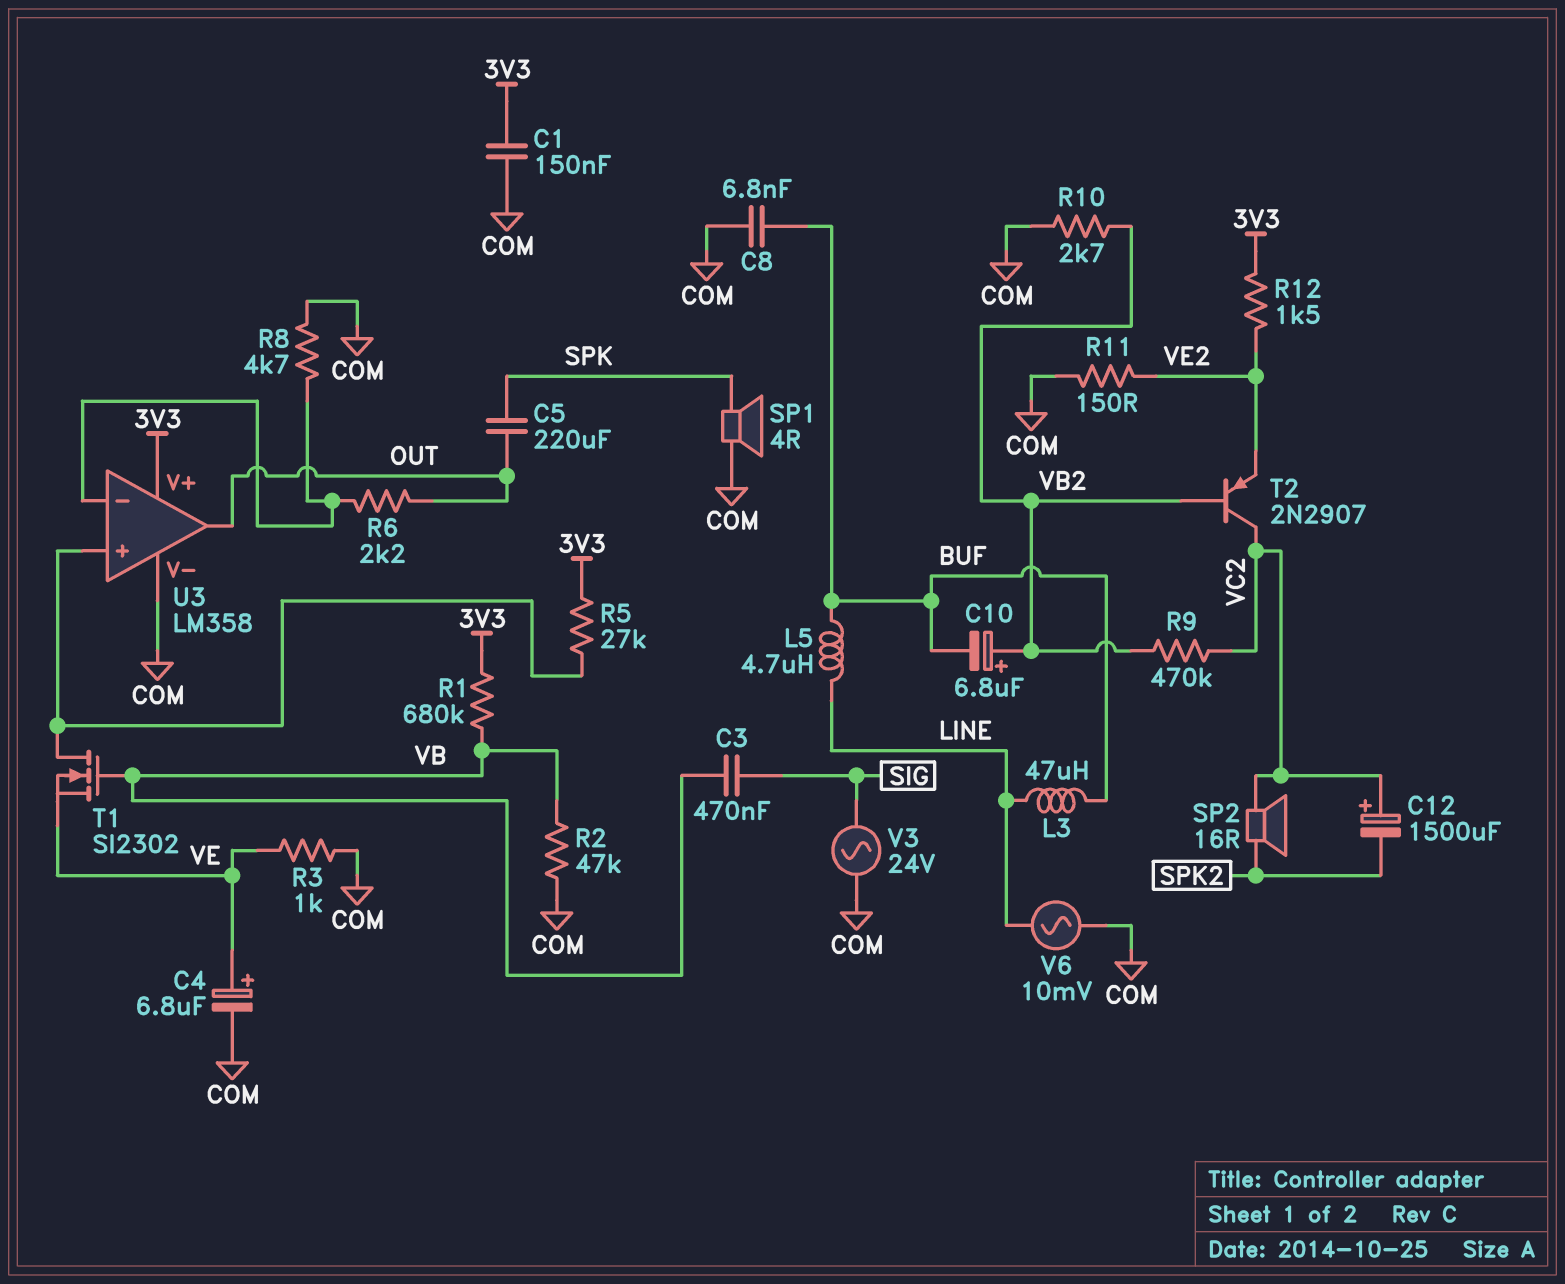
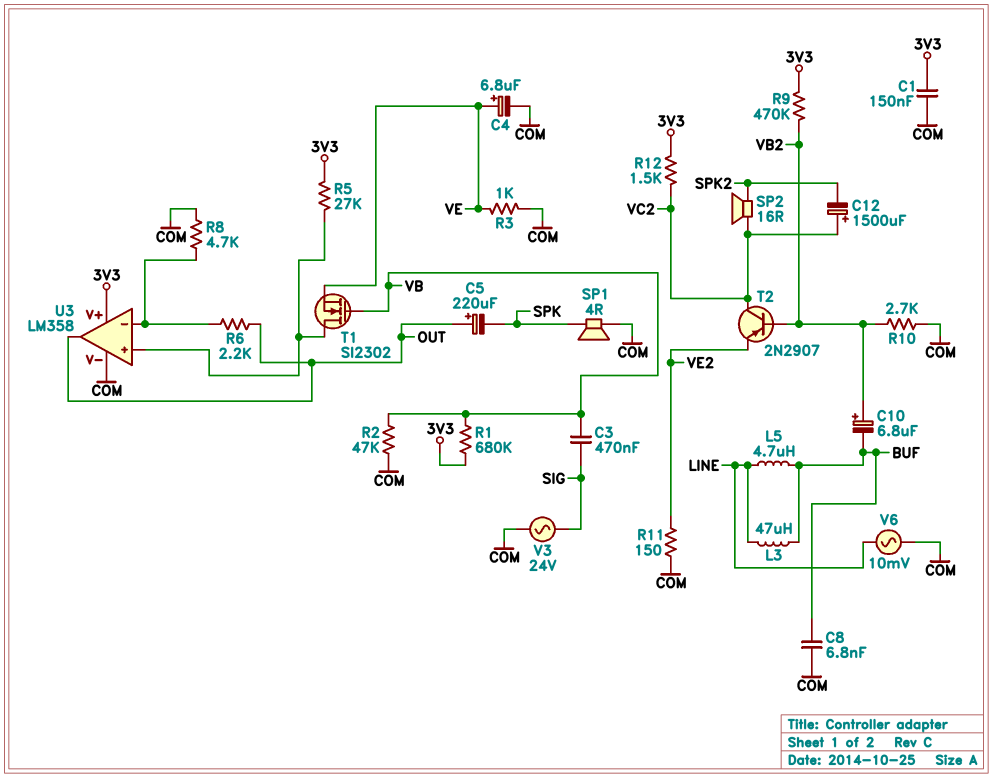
C5: 220uF (OUT, SPK) -> 220uF (plus OUT, minus SPK)
R9: 470k (VB2, VC2) -> 470k (3V3, VB2)
R12: 1.5k (3V3, VE2) -> 1.5k (3V3, VC2)

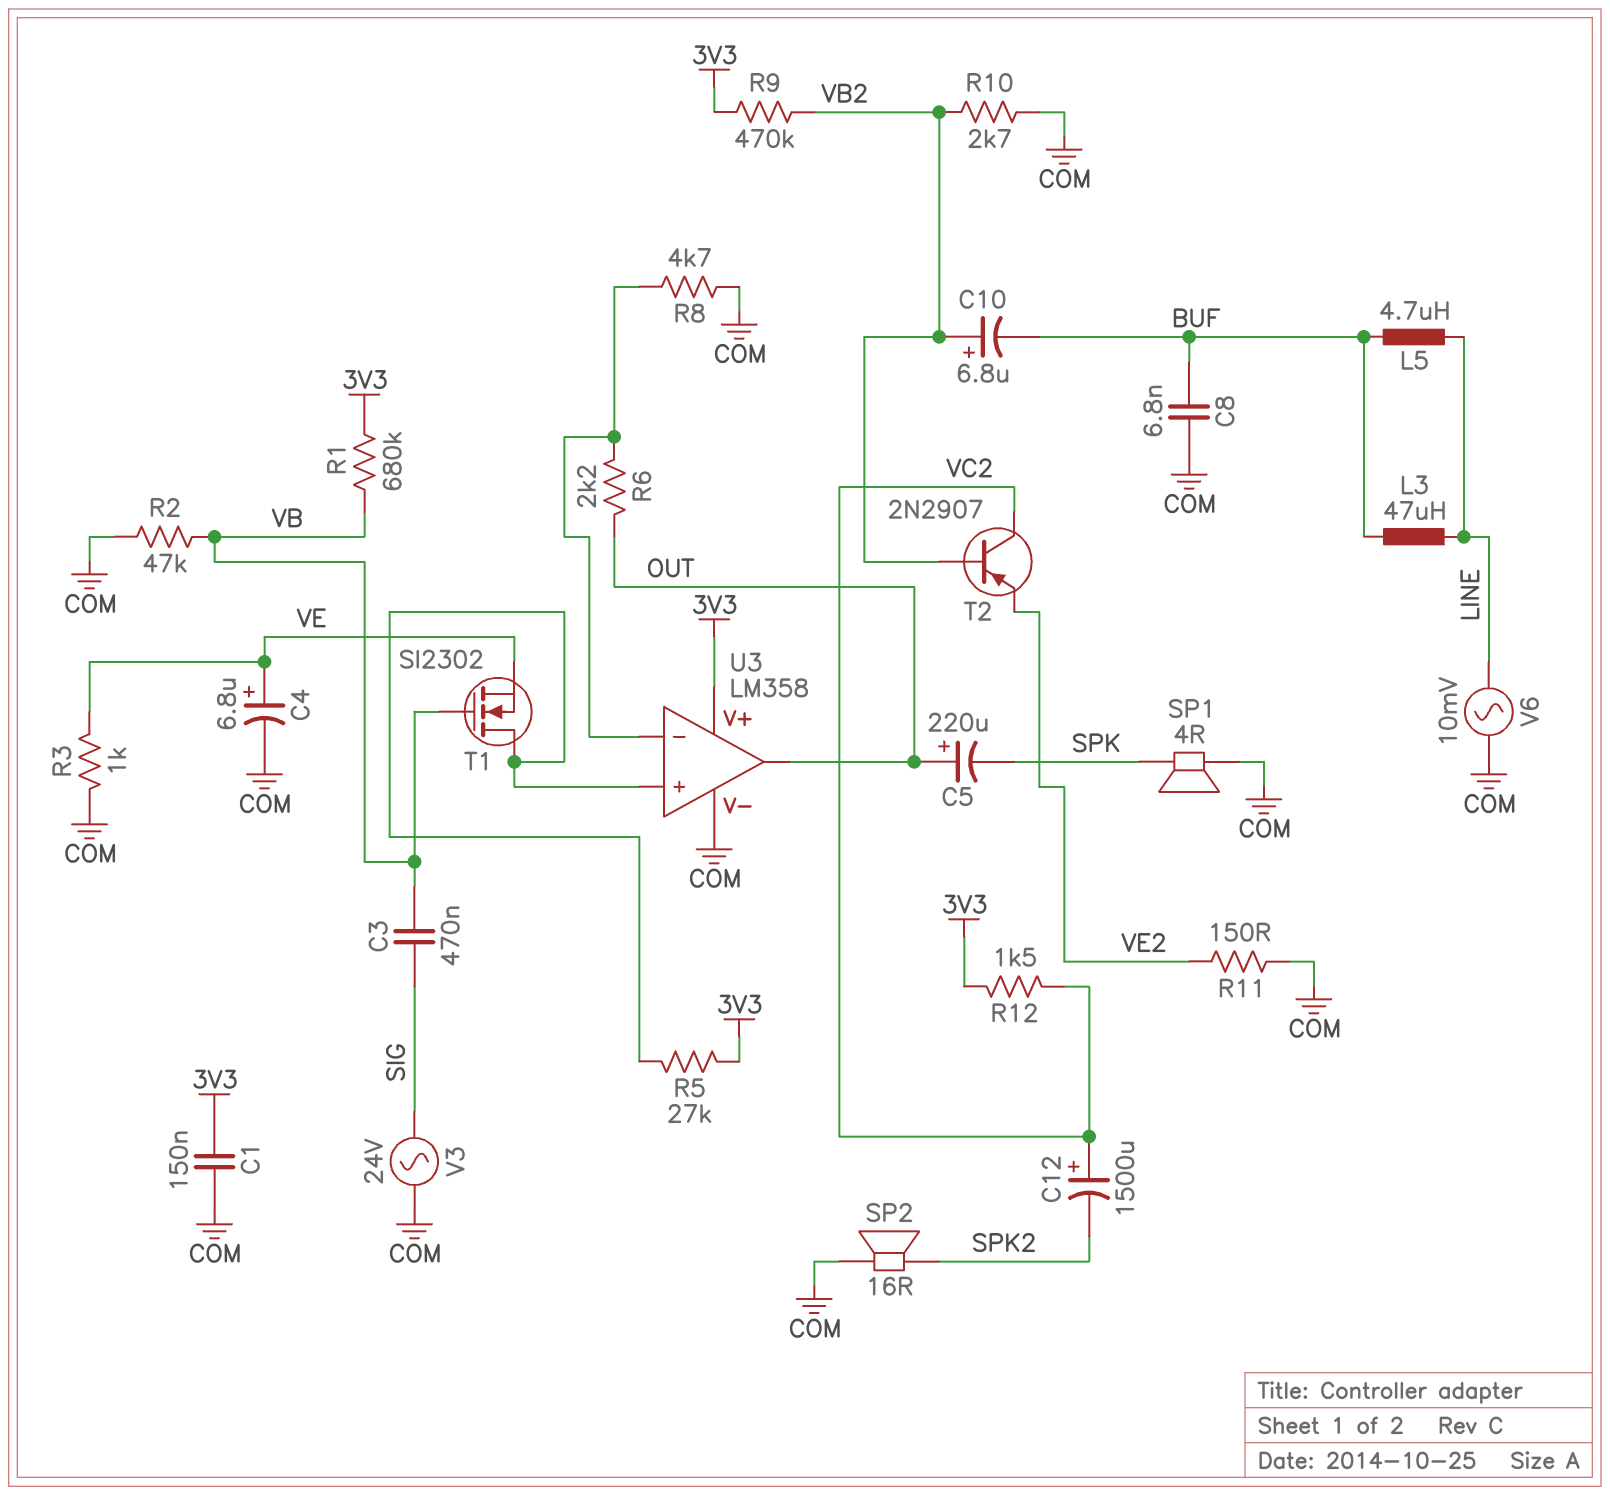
SP2: speaker 16R (SPK2, VC2) -> speaker 16R (COM, SPK2)

